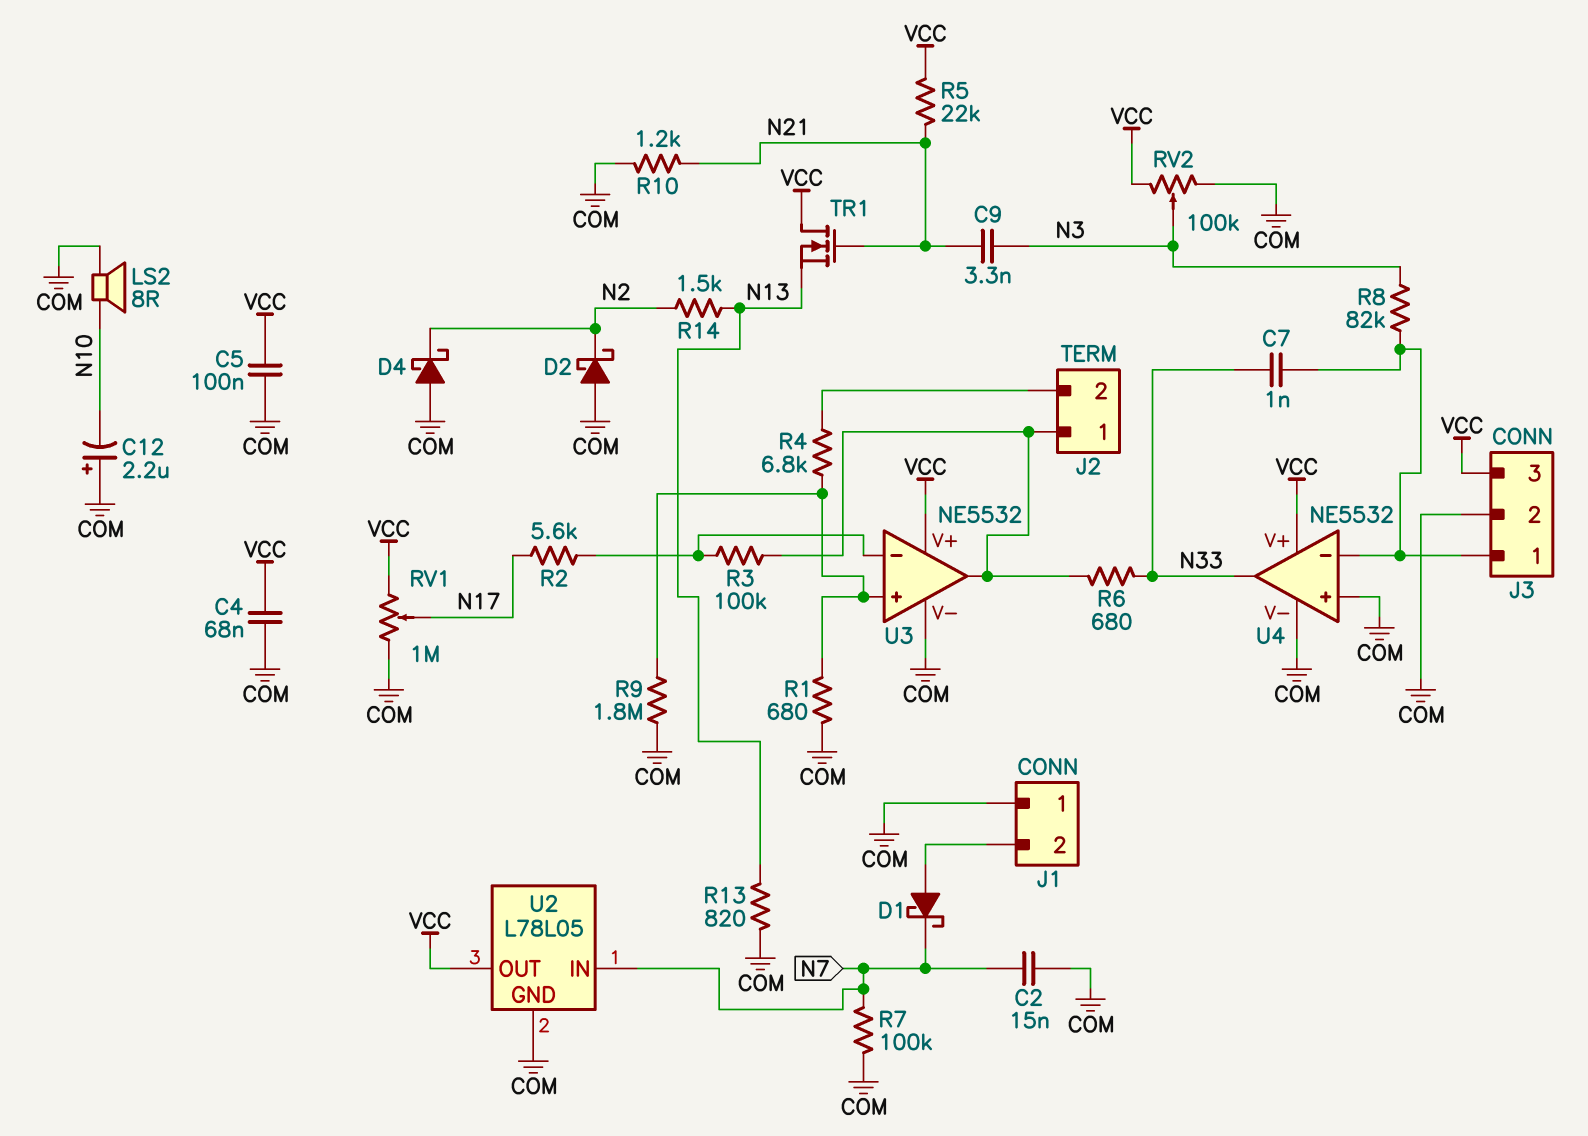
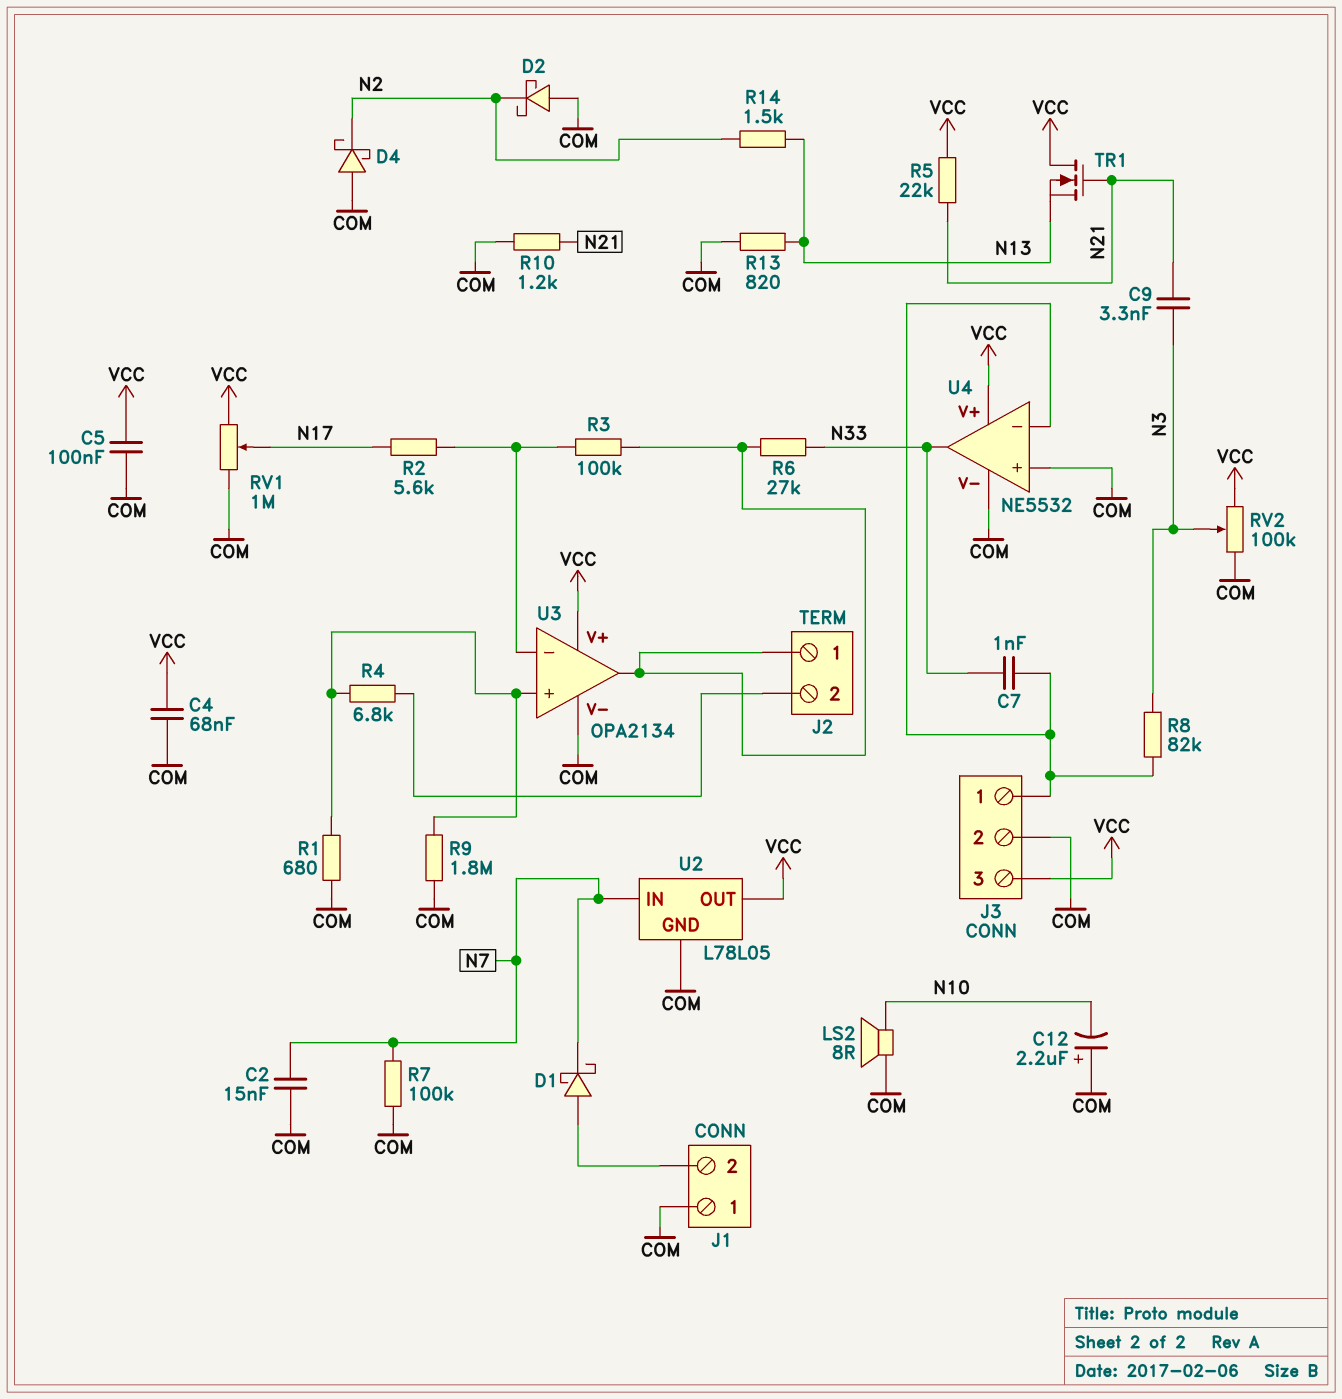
R6: 680 (J2/1, N33) -> 27k (J2/1, N33)
U3: NE5532 -> OPA2134

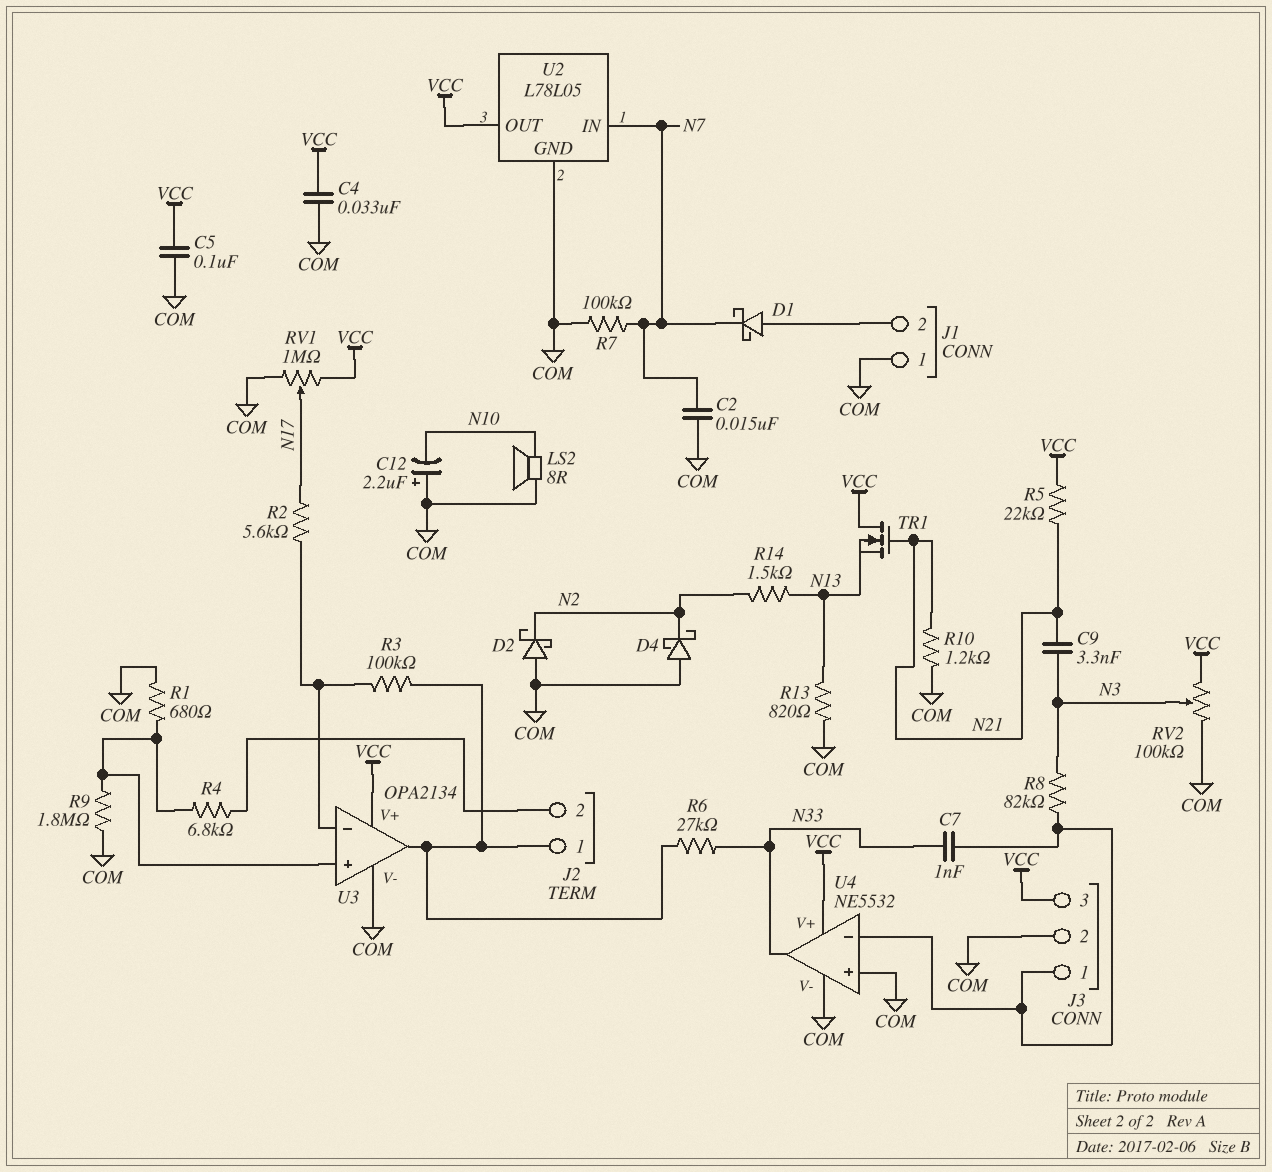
C4: 68nF (COM, VCC) -> 33nF (COM, VCC)

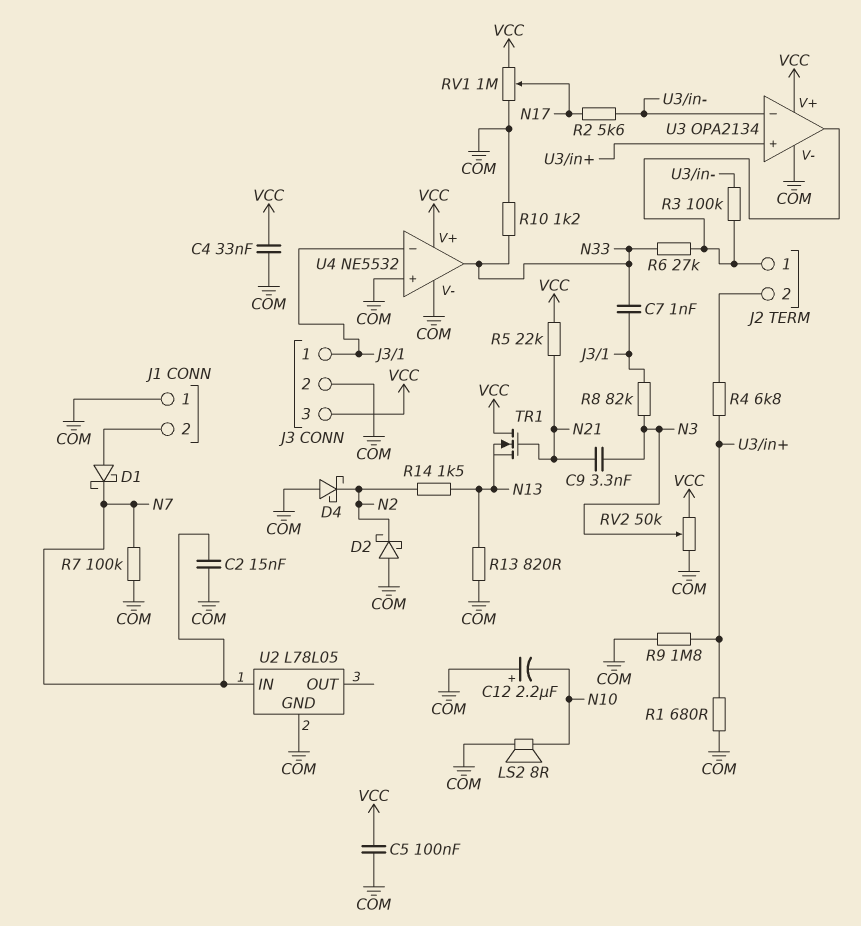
R10: 1.2k (COM, N21) -> 1.2k (COM, N33)
RV2: 100k (COM, VCC, wiper N3) -> 50k (COM, VCC, wiper N3)
U2 pin OUT: VCC -> none

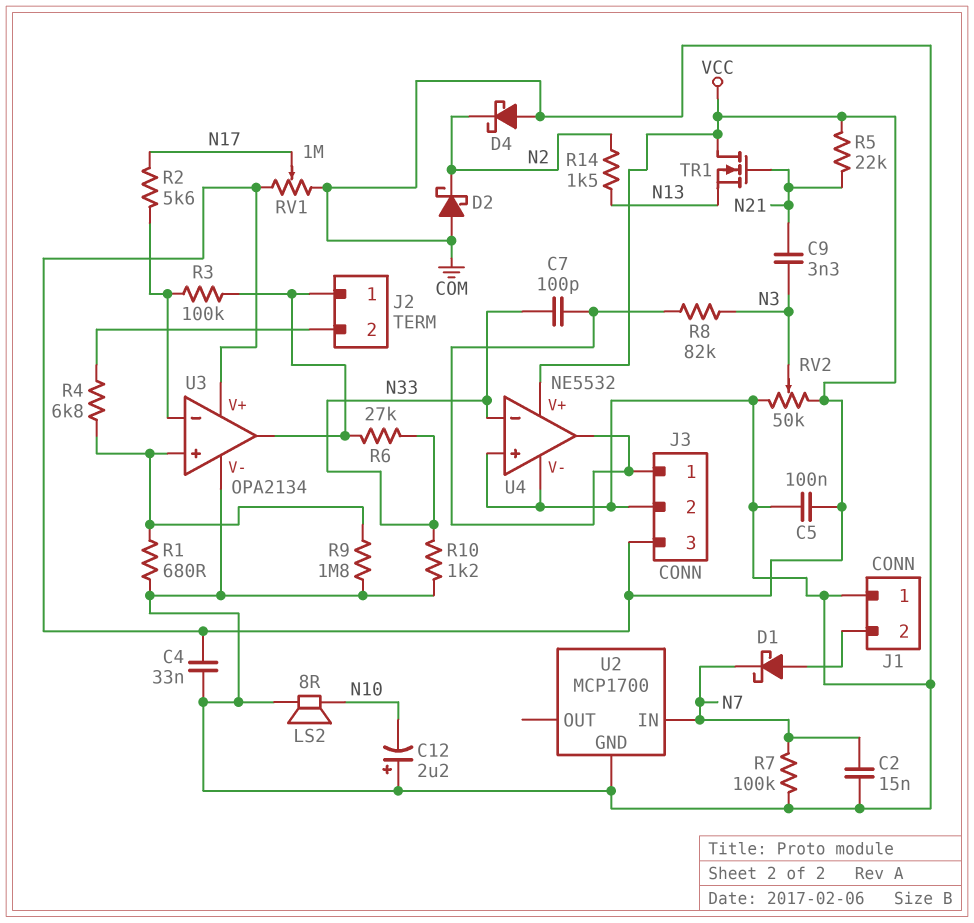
C7: 1nF (J3/1, N33) -> 100pF (J3/1, N33)
R13: 820 (COM, N13) -> none
U2: L78L05 -> MCP1700
U4 pin in-: J3/1 -> N33
U4 pin out: N33 -> J3/1

